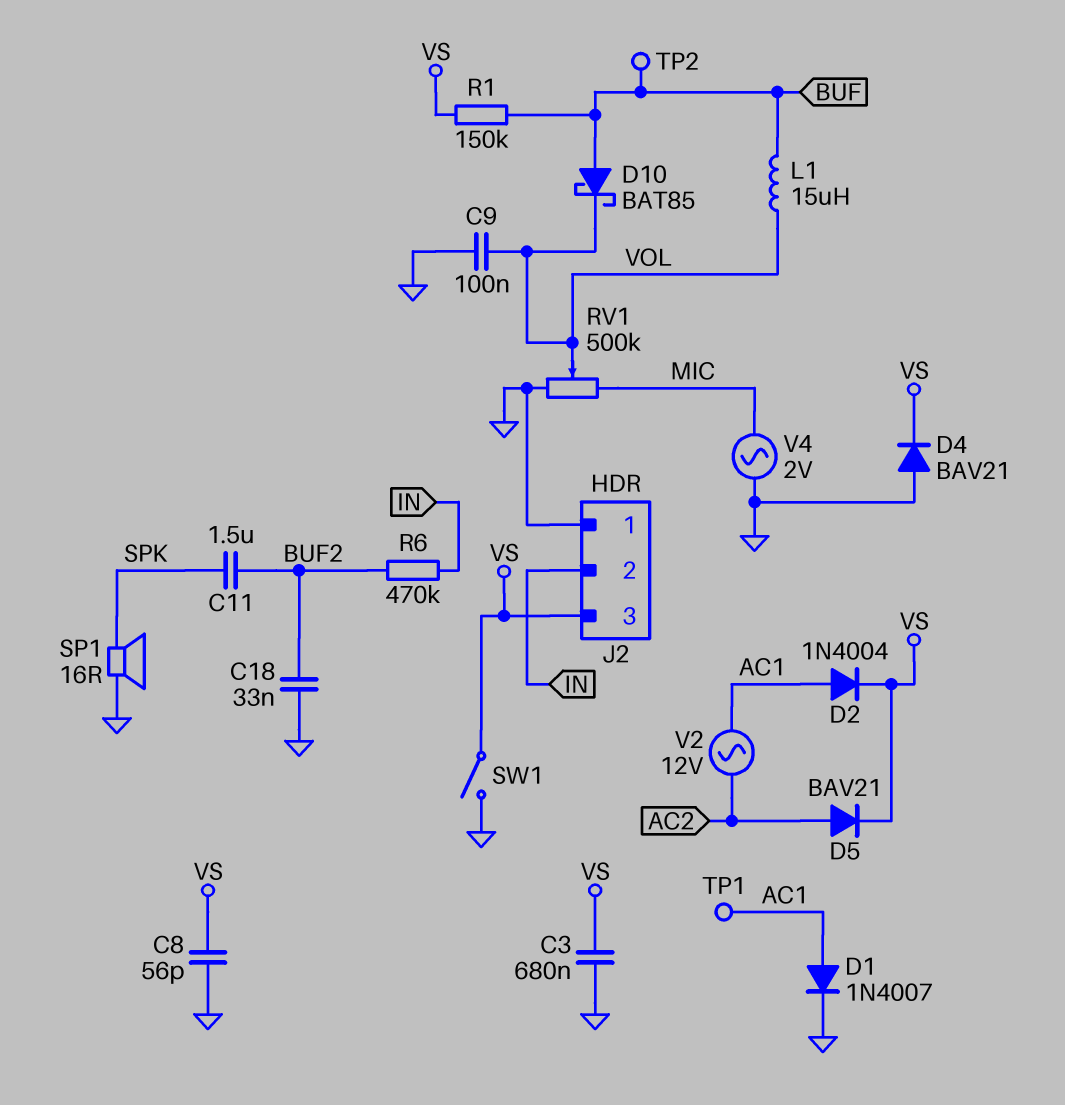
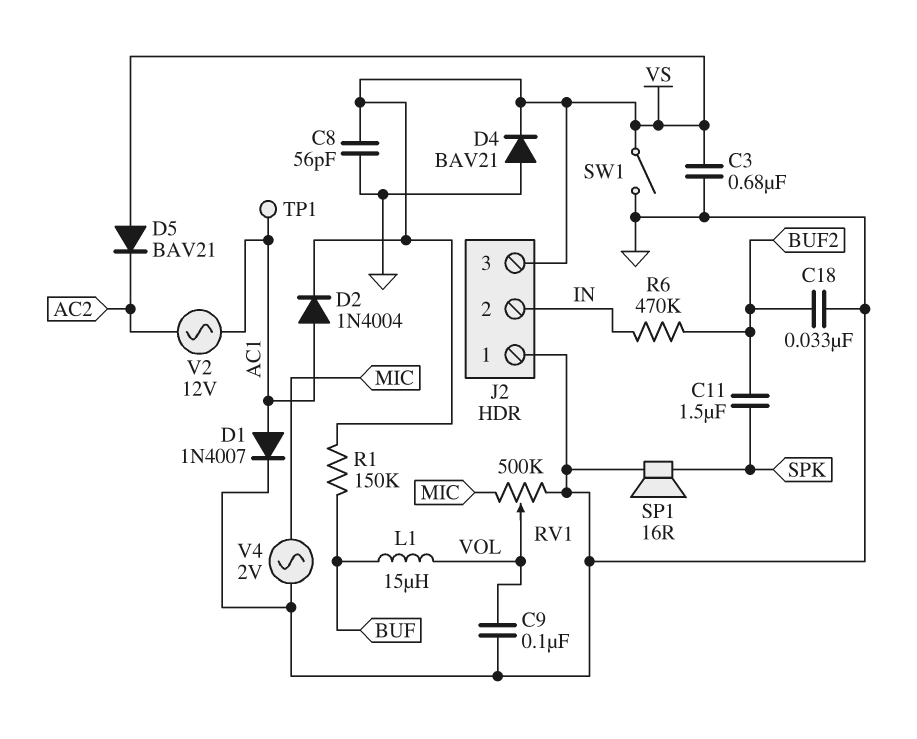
D5: diode BAV21 (A AC2, K VS) -> diode BAV21 (A VS, K AC2)
D10: schottky BAT85 (A BUF, K VOL) -> none
TP2: test point (BUF) -> none

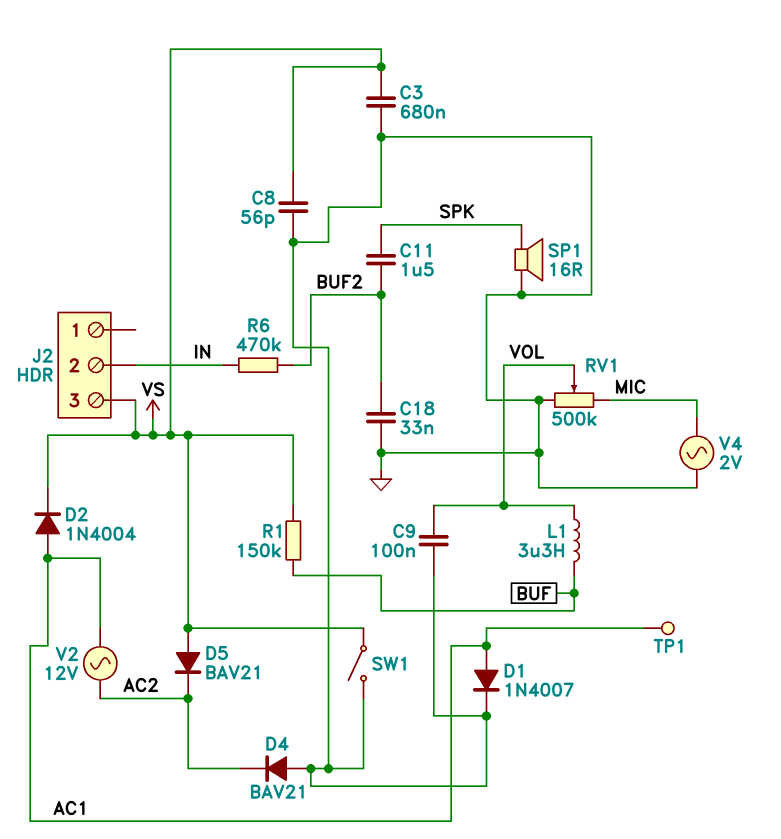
D4: diode BAV21 (A GND, K VS) -> diode BAV21 (A GND, K AC2)
J2 pin 1: GND -> none
L1: 15uH (BUF, VOL) -> 3.3uH (BUF, VOL)

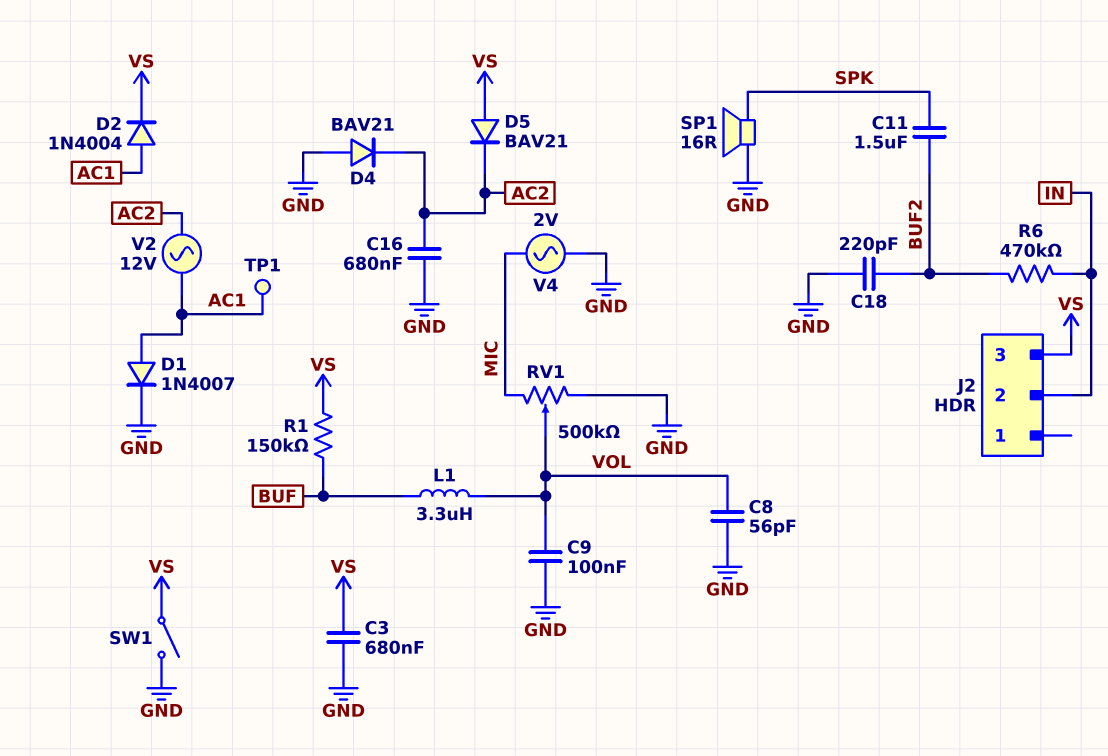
C8: 56pF (GND, VS) -> 56pF (GND, VOL)
C16: none -> 680nF (AC2, GND)
C18: 33nF (BUF2, GND) -> 220pF (BUF2, GND)

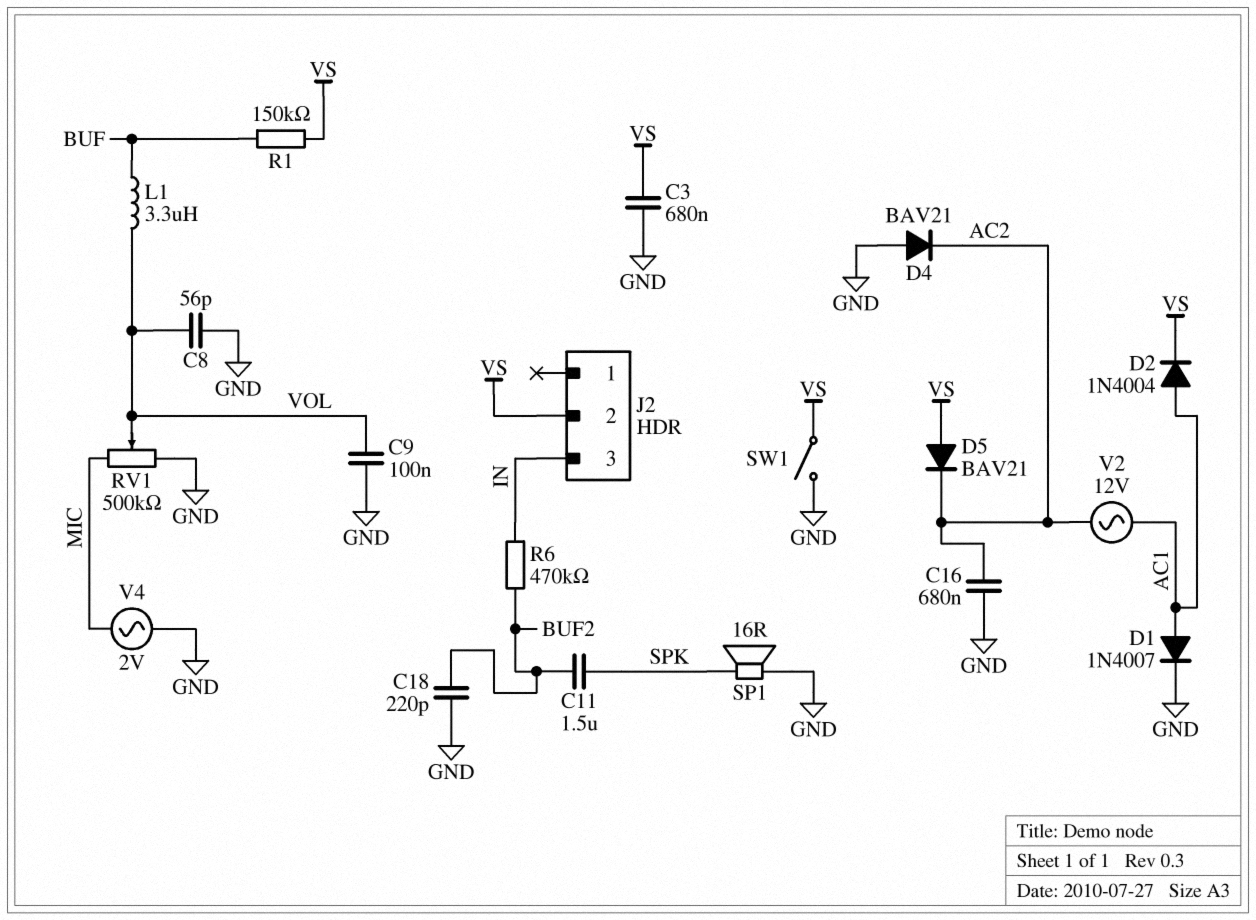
J2 pin 2: IN -> VS
J2 pin 3: VS -> IN
TP1: test point (AC1) -> none

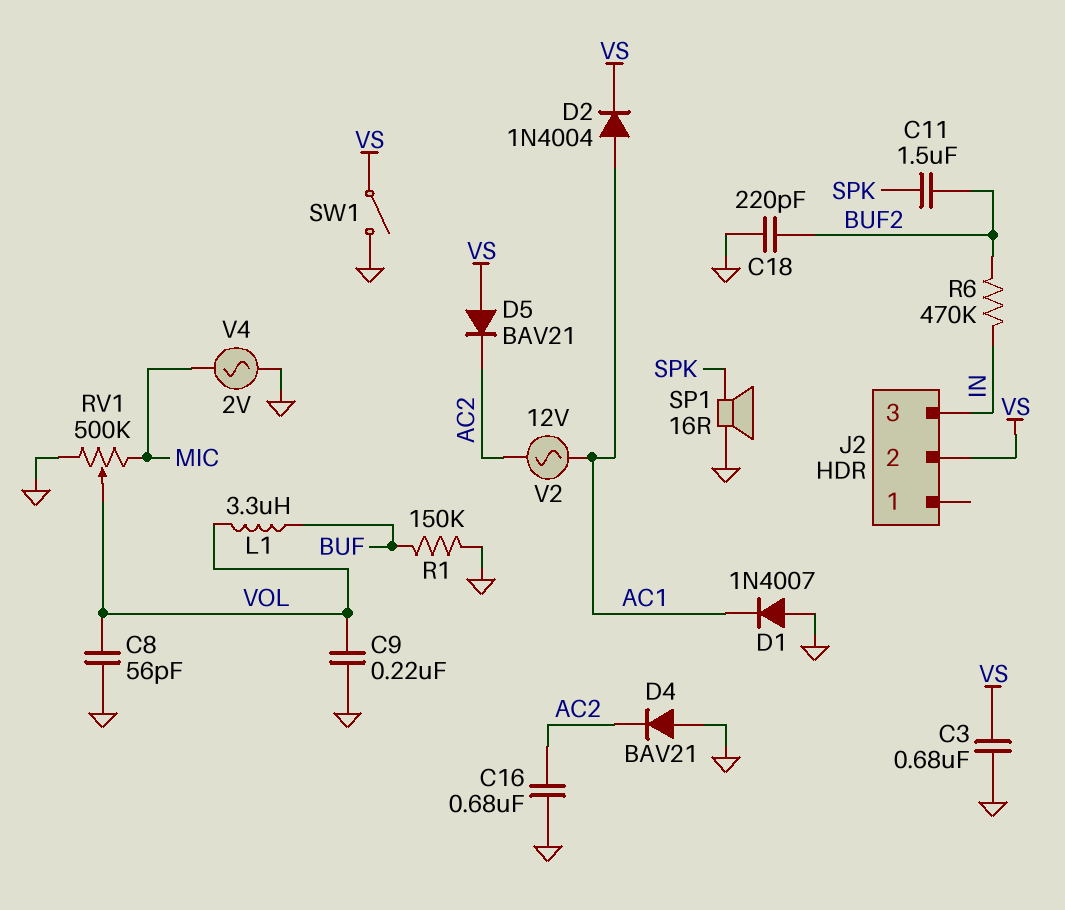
C9: 100nF (GND, VOL) -> 220nF (GND, VOL)
D1: diode 1N4007 (A AC1, K GND) -> diode 1N4007 (A GND, K AC1)
R1: 150k (BUF, VS) -> 150k (BUF, GND)

